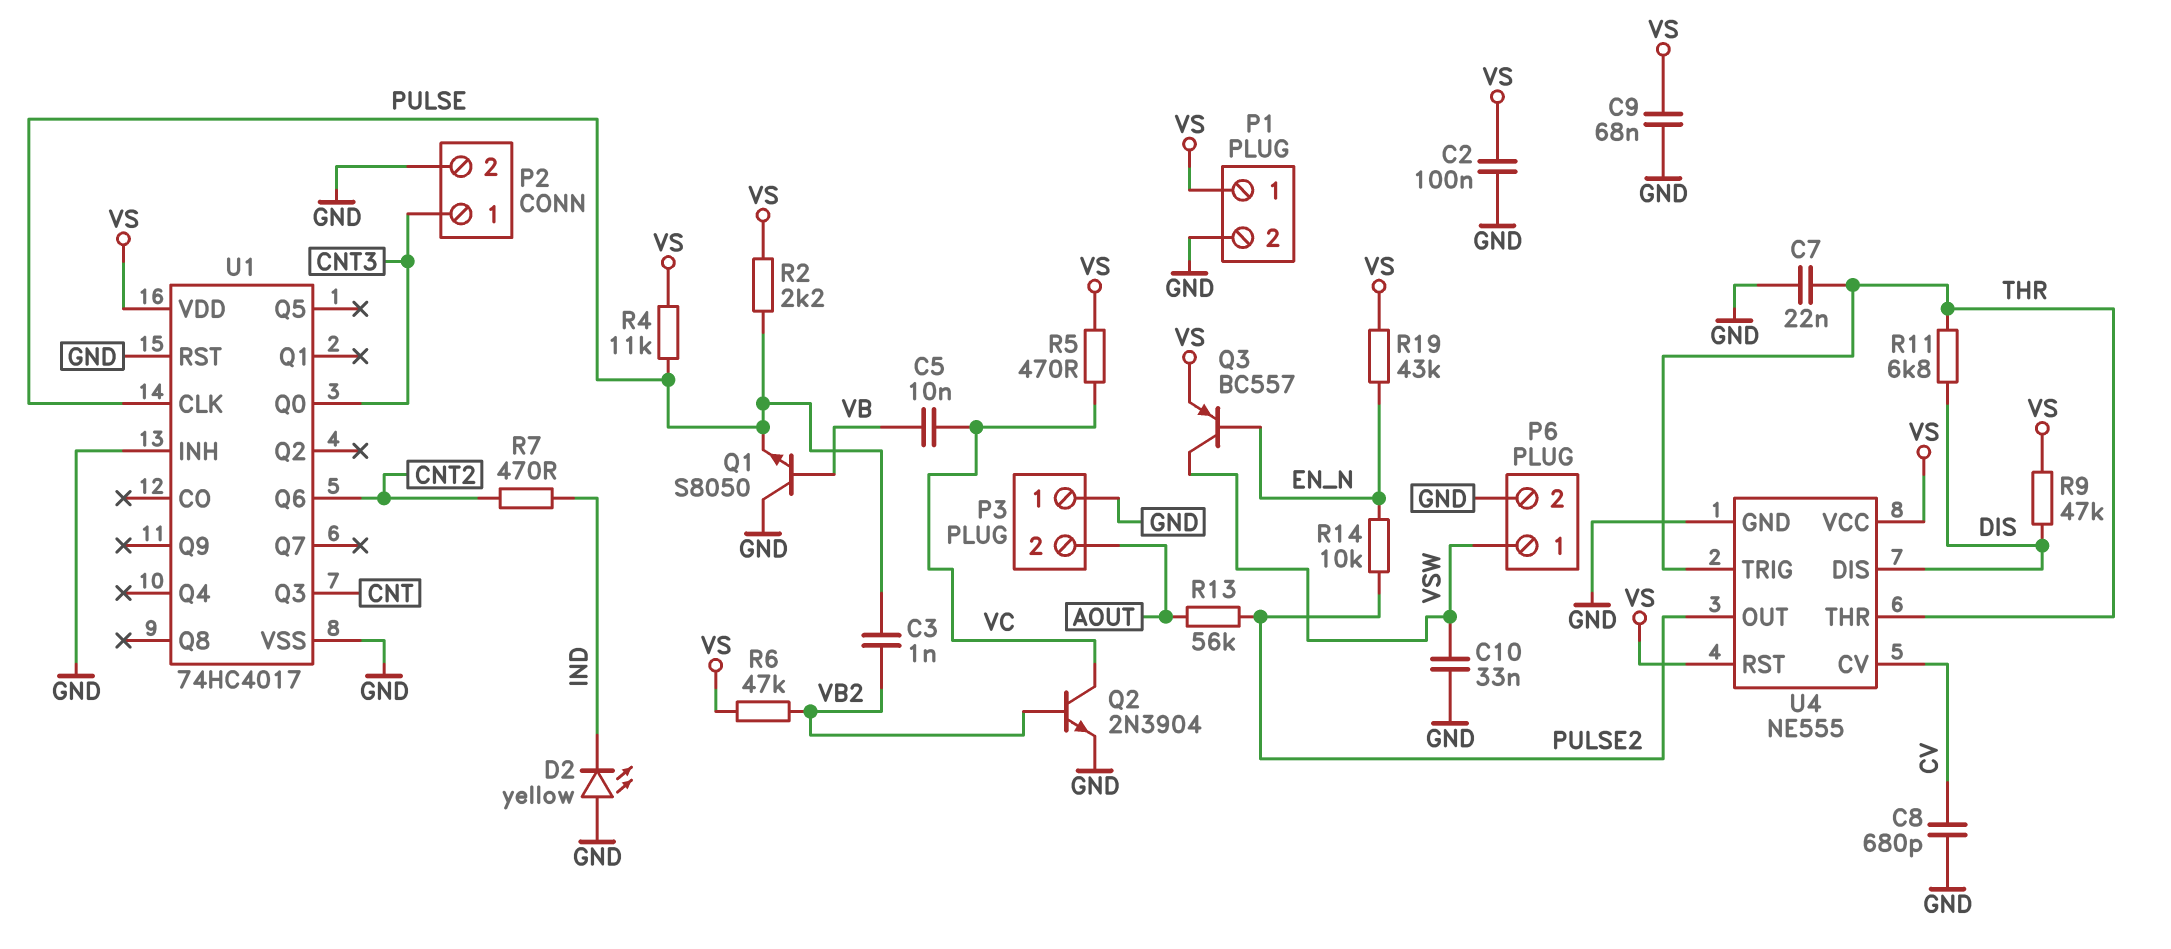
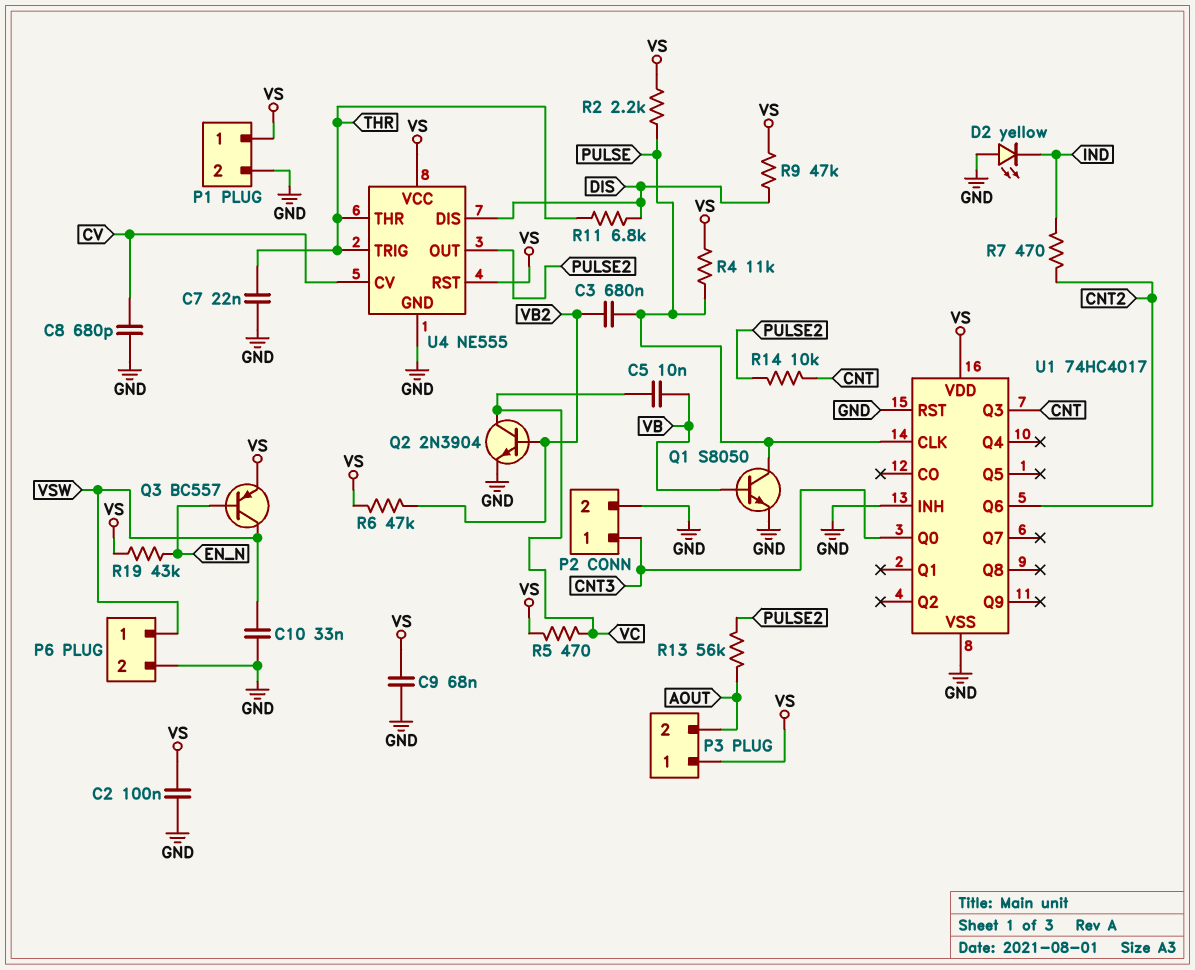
C3: 1nF (PULSE, VB2) -> 680nF (PULSE, VB2)
P3 pin 1: GND -> VS
Q1: NPN S8050 (B VB, C GND, E PULSE) -> NPN S8050 (B VB, C PULSE, E GND)
R14: 10k (EN_N, PULSE2) -> 10k (CNT, PULSE2)

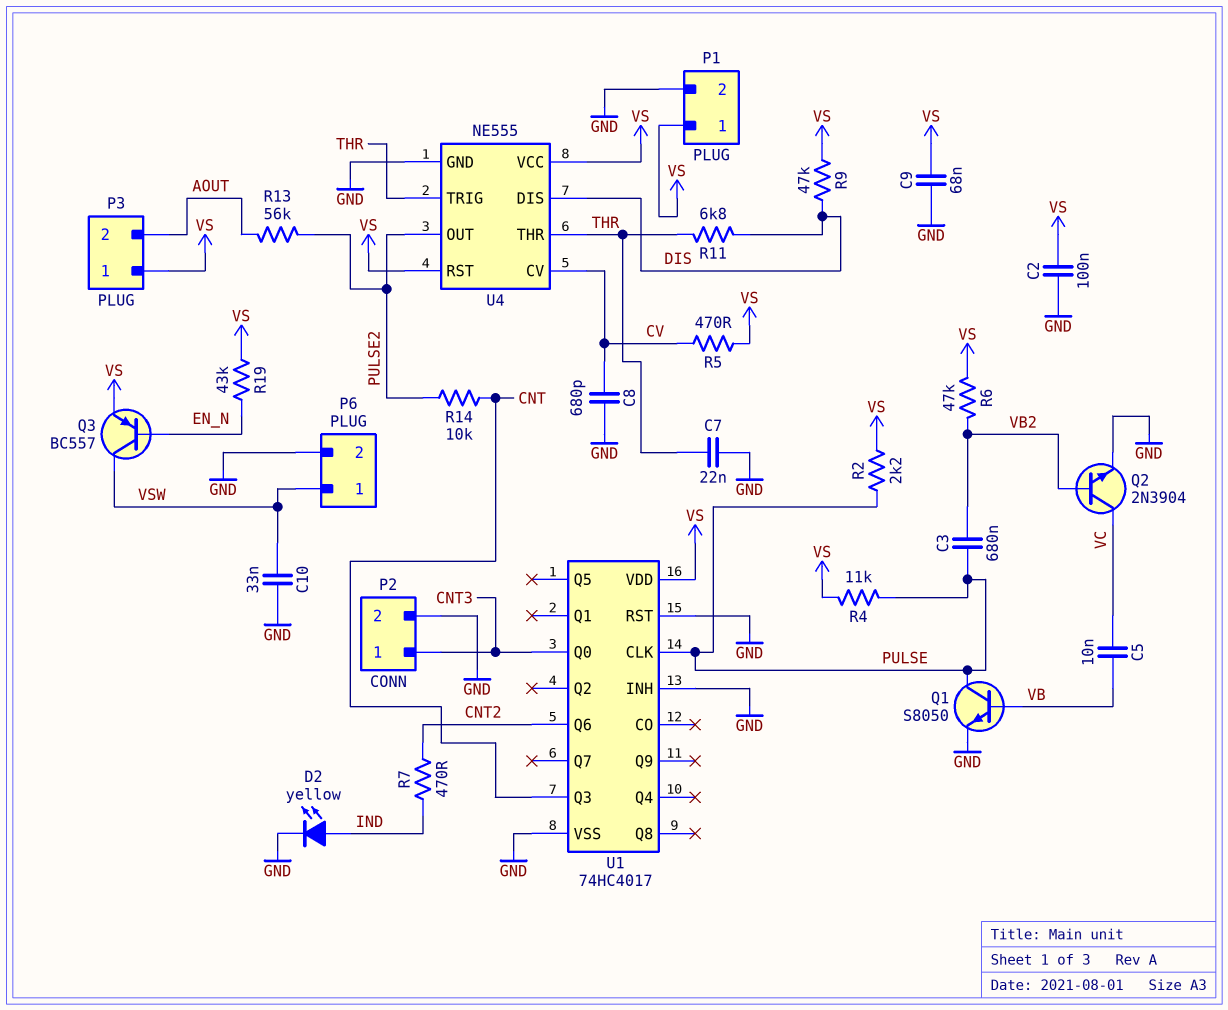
D2: LED yellow (A GND, K IND) -> LED yellow (A IND, K GND)
R5: 470 (VC, VS) -> 470 (CV, VS)

